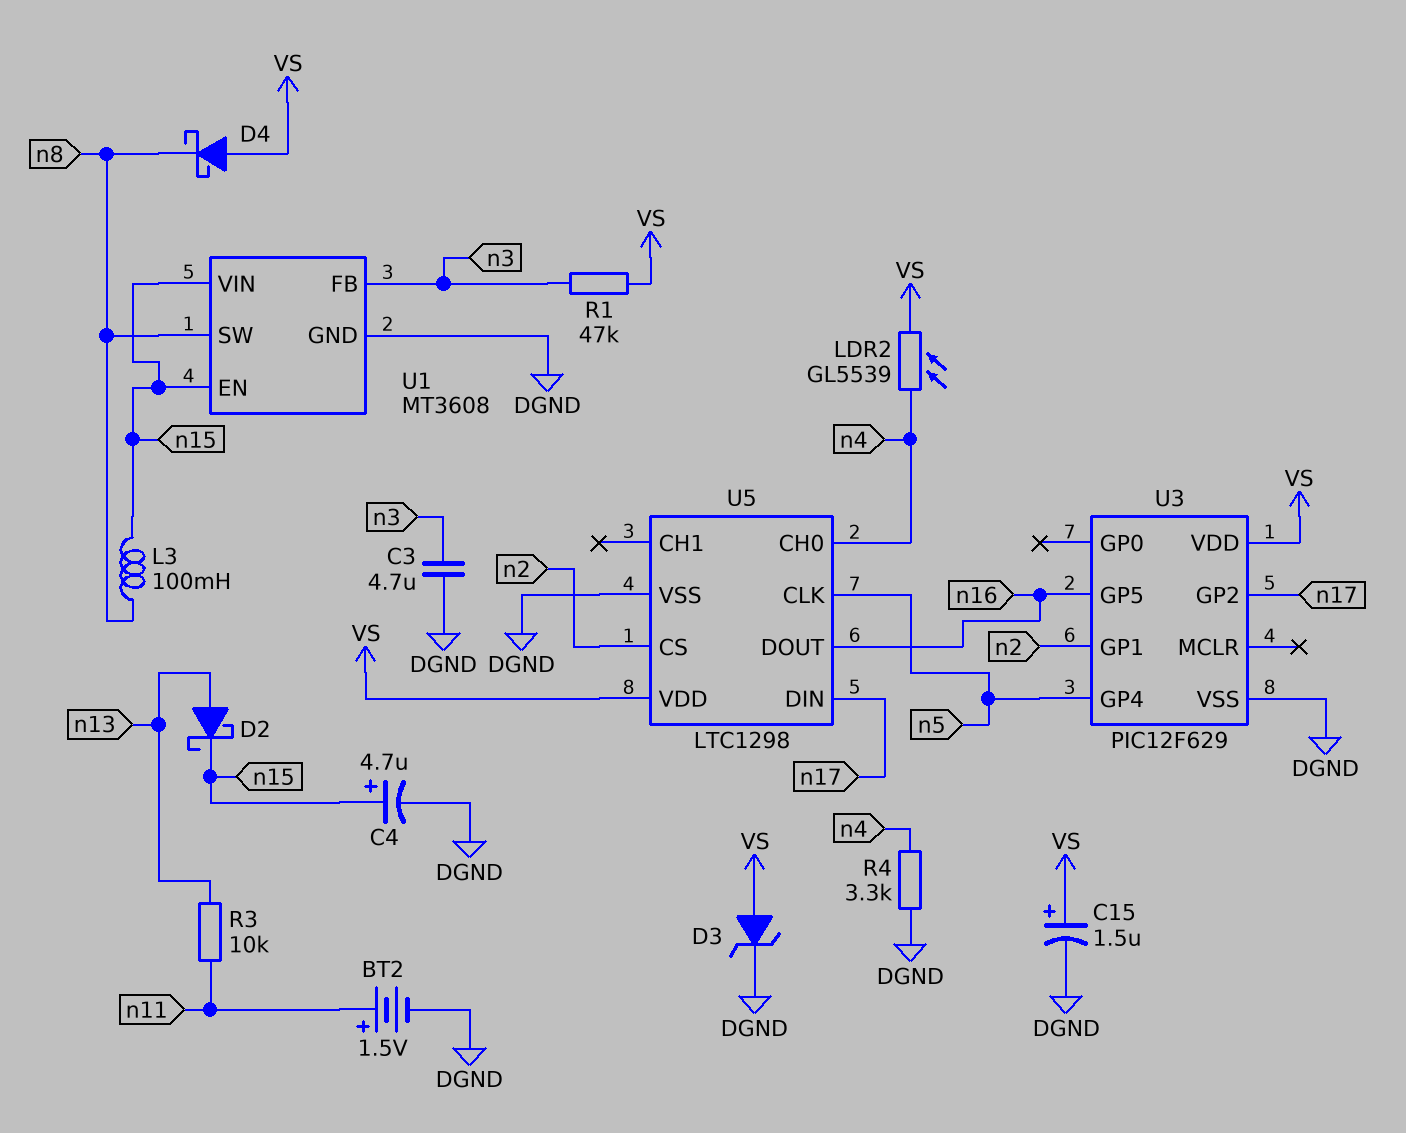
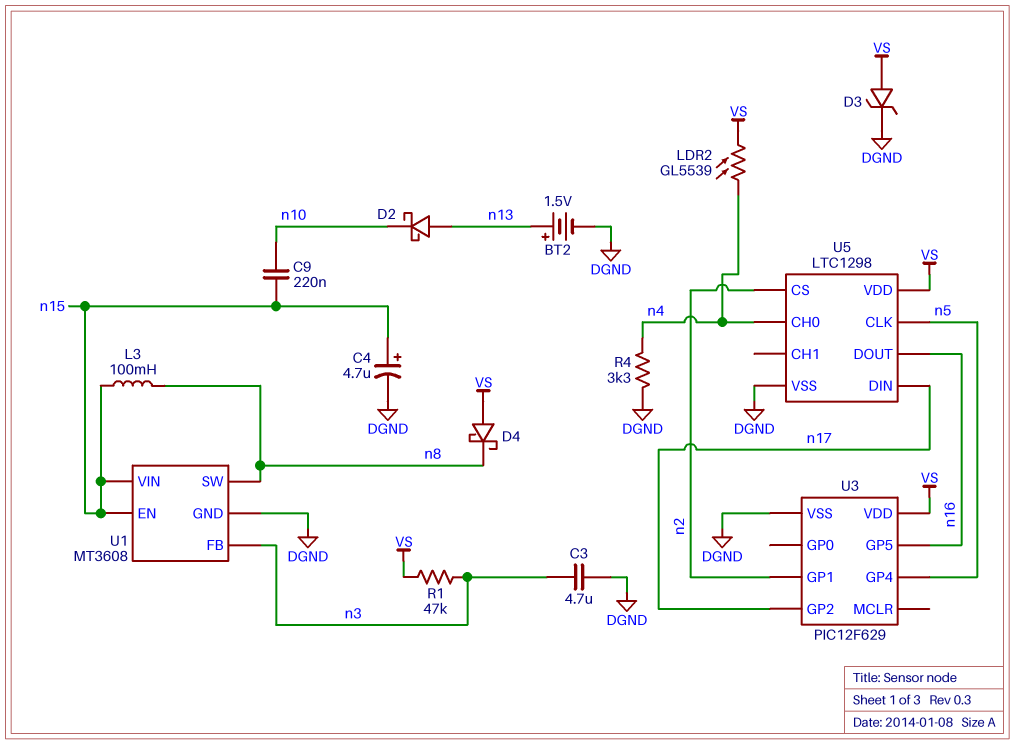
BT2: 1.5V (plus n11, minus DGND) -> 1.5V (plus n13, minus DGND)
C9: none -> 220nF (n10, n15)
C15: 1.5uF (plus VS, minus DGND) -> none
D2: schottky (A n13, K n15) -> schottky (A n13, K n10)
R3: 10k (n11, n13) -> none

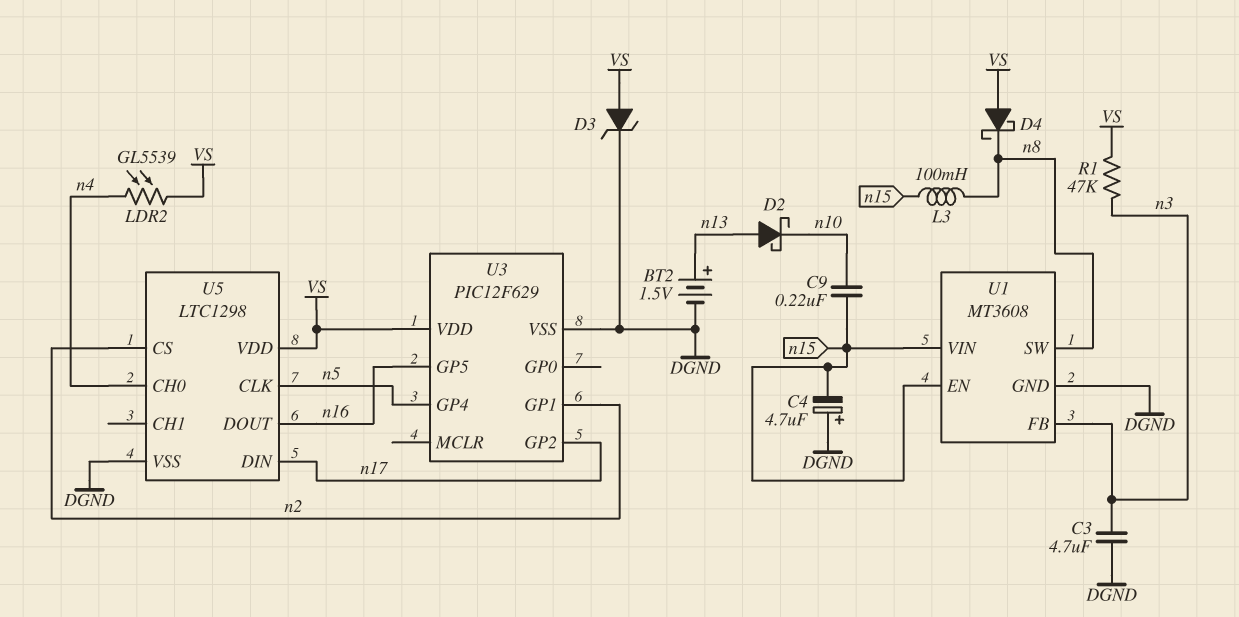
C4: 4.7uF (plus n15, minus DGND) -> 4.7uF (plus DGND, minus n15)
R4: 3.3k (DGND, n4) -> none

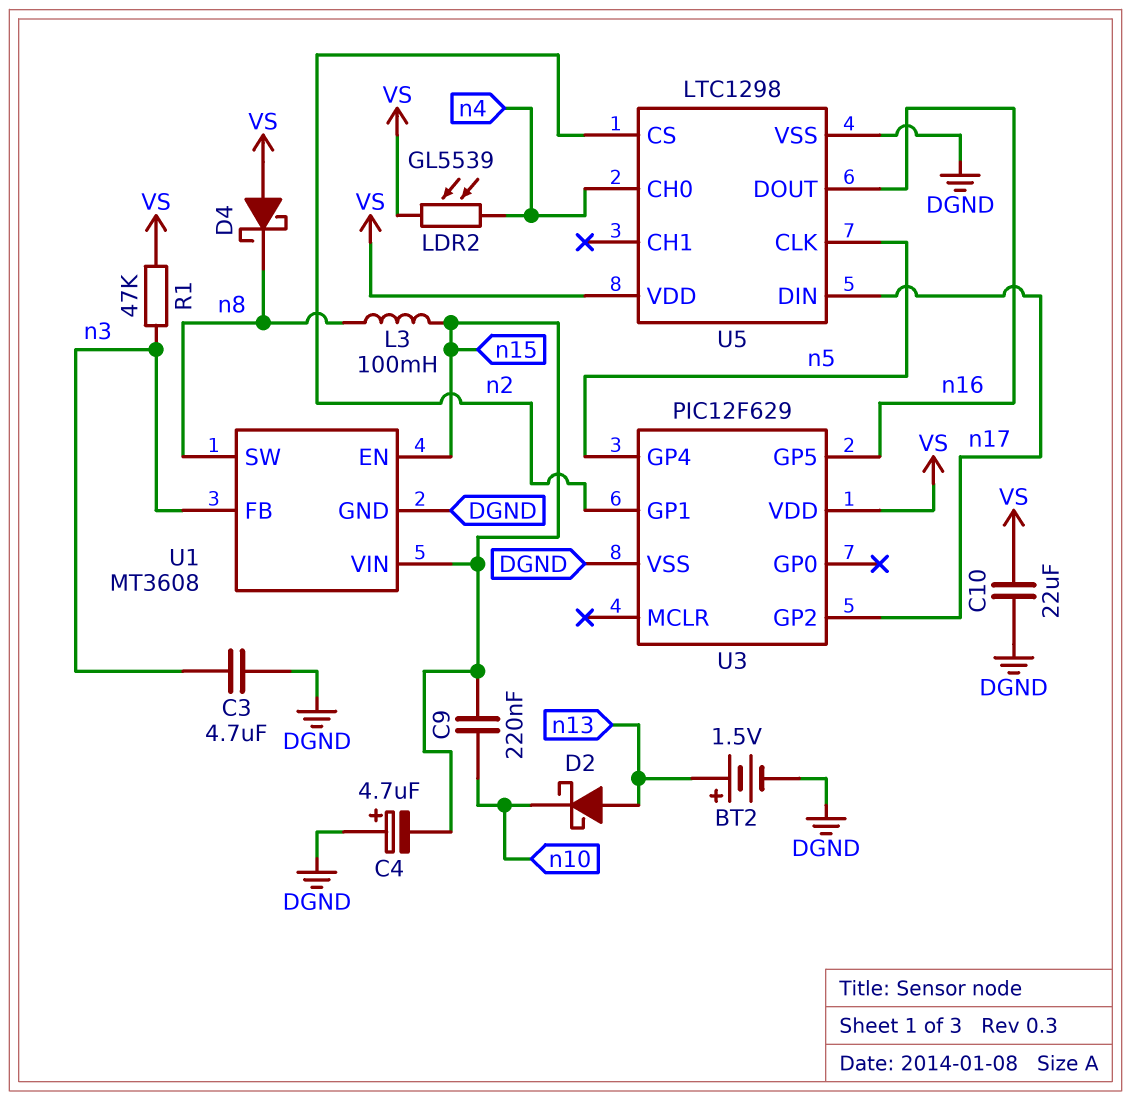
C10: none -> 22uF (DGND, VS)
D3: zener (A VS, K DGND) -> none

